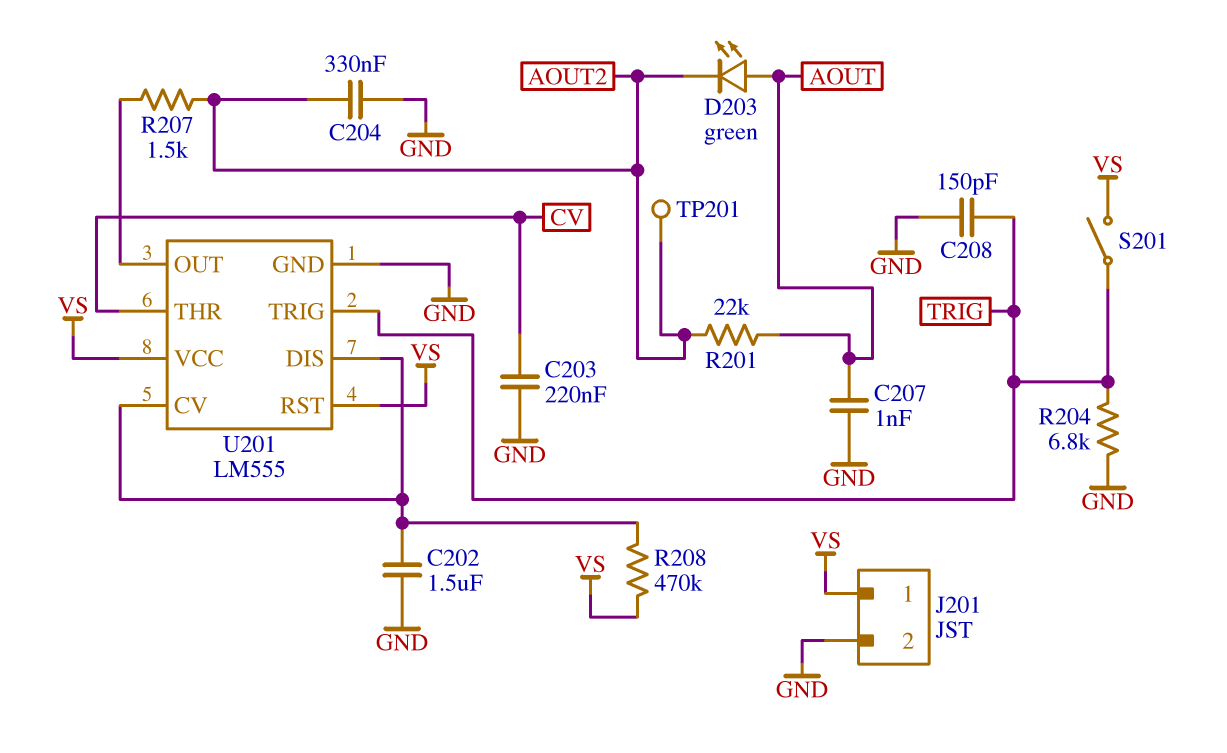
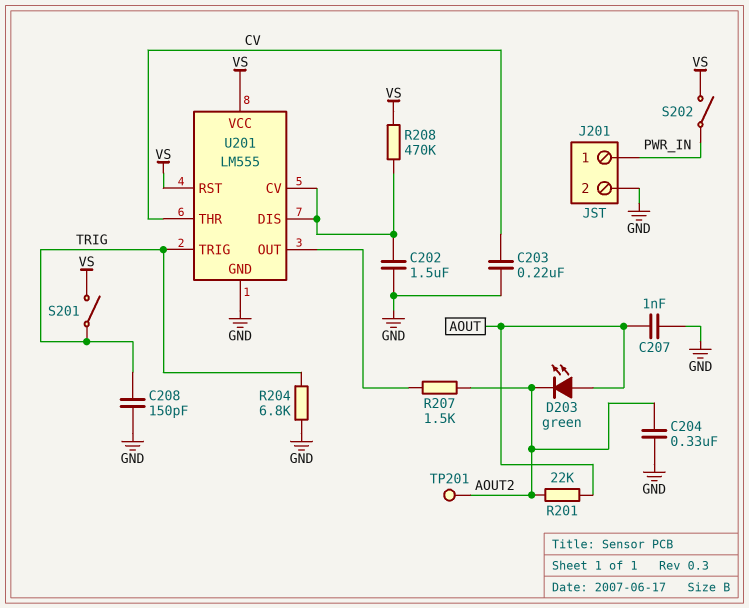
J201 pin 1: VS -> PWR_IN
S202: none -> switch (PWR_IN, VS)

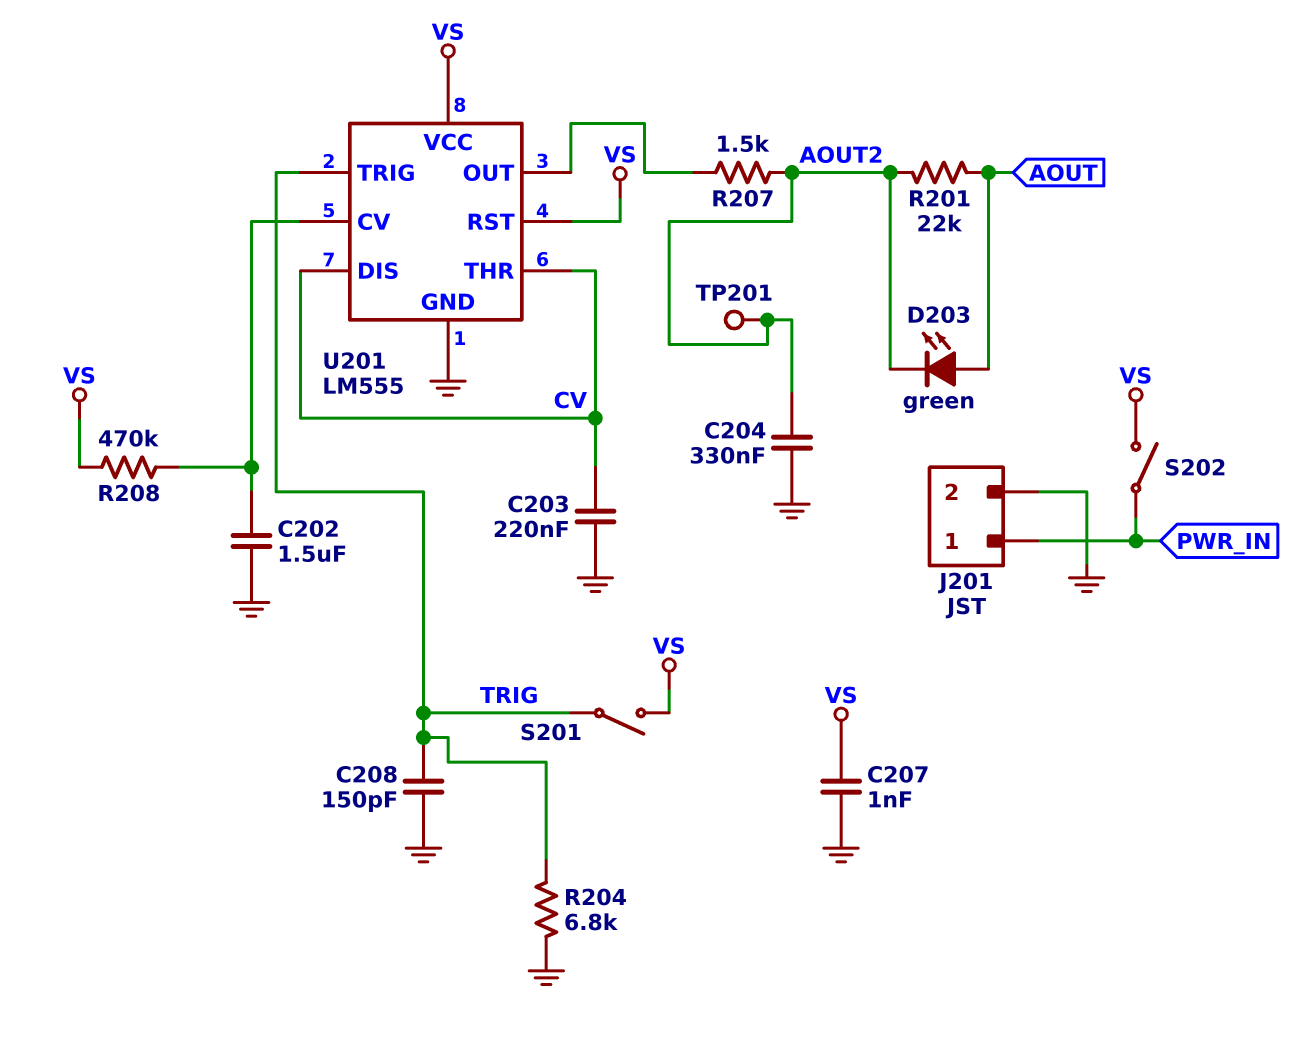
C207: 1nF (AOUT, GND) -> 1nF (GND, VS)
U201 pin DIS: U201/CV -> CV

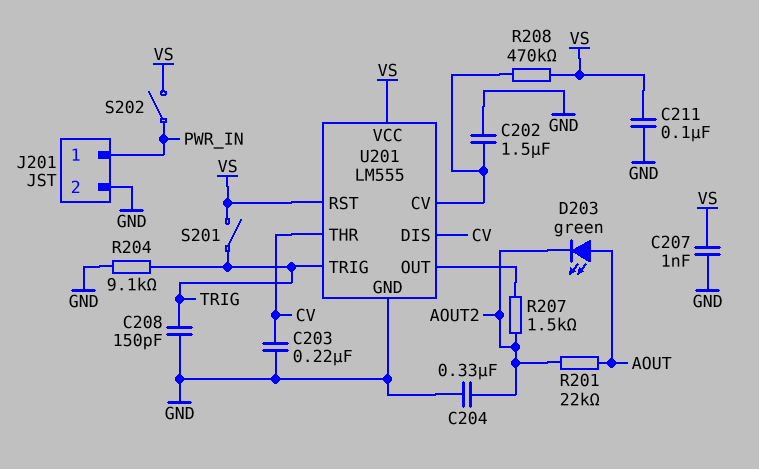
C211: none -> 100nF (GND, VS)
R204: 6.8k (GND, TRIG) -> 9.1k (GND, TRIG)
TP201: test point (AOUT2) -> none

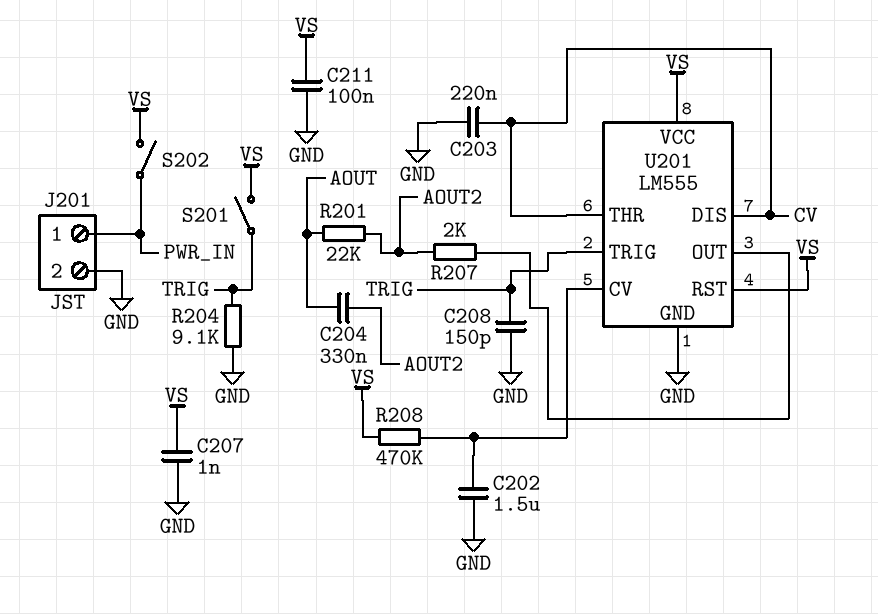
C204: 330nF (AOUT2, GND) -> 330nF (AOUT, AOUT2)
D203: LED green (A AOUT, K AOUT2) -> none
R207: 1.5k (AOUT2, U201/OUT) -> 2k (AOUT2, U201/OUT)

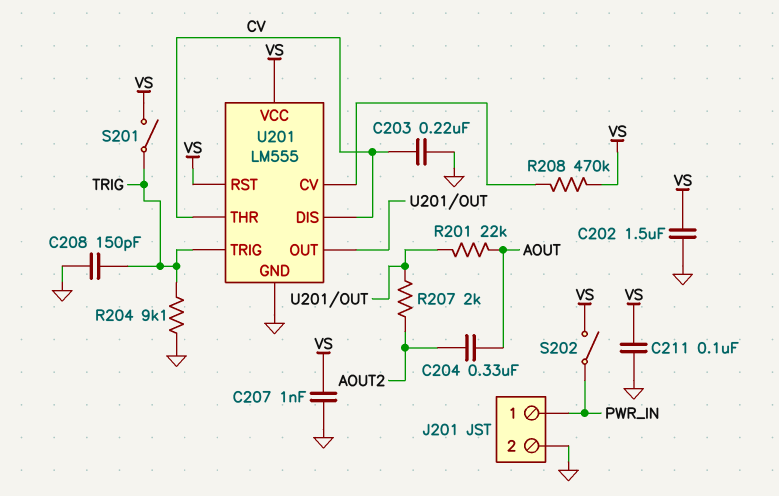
C202: 1.5uF (GND, U201/CV) -> 1.5uF (GND, VS)
R201: 22k (AOUT, AOUT2) -> 22k (AOUT, U201/OUT)

